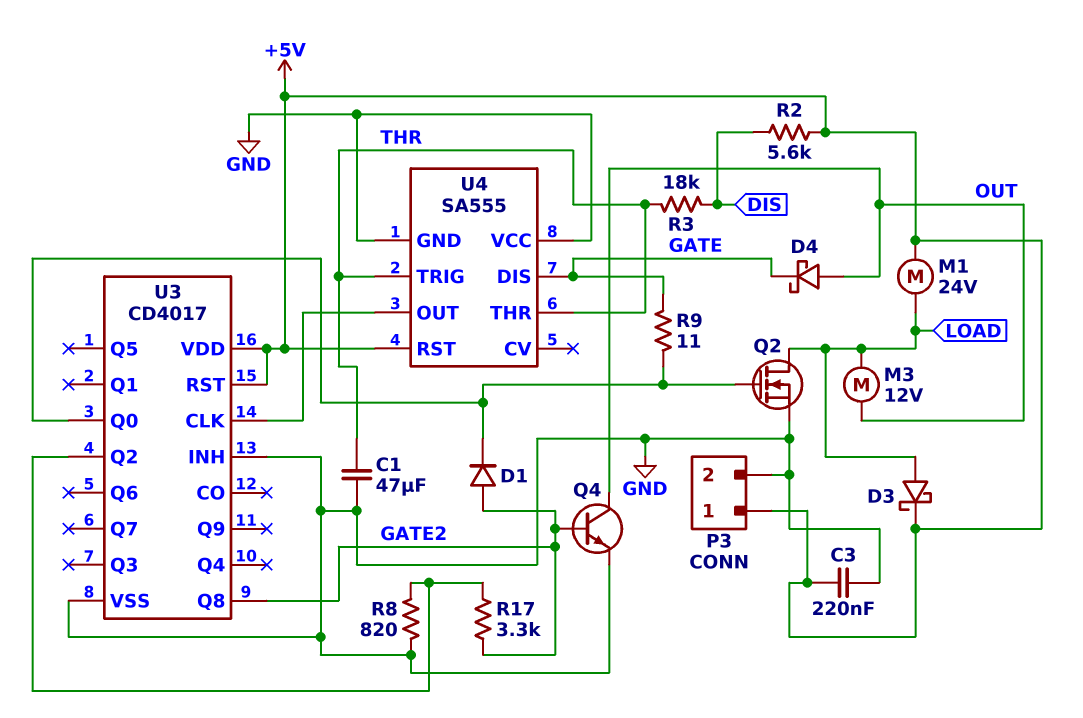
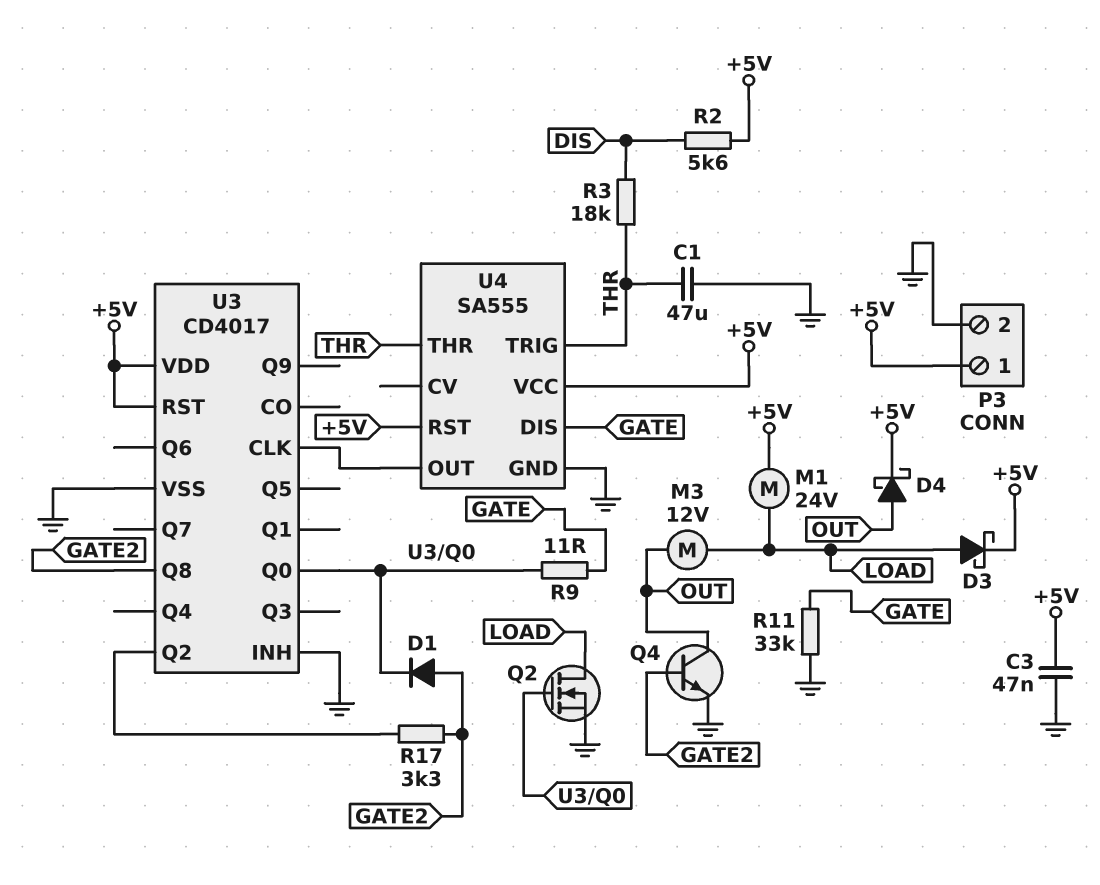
C3: 220nF (+5V, GND) -> 47nF (+5V, GND)
D4: schottky (A OUT, K GATE) -> schottky (A OUT, K +5V)
R8: 820 (GND, U3/Q2) -> none
R11: none -> 33k (GATE, GND)
U4 pin VCC: GND -> +5V

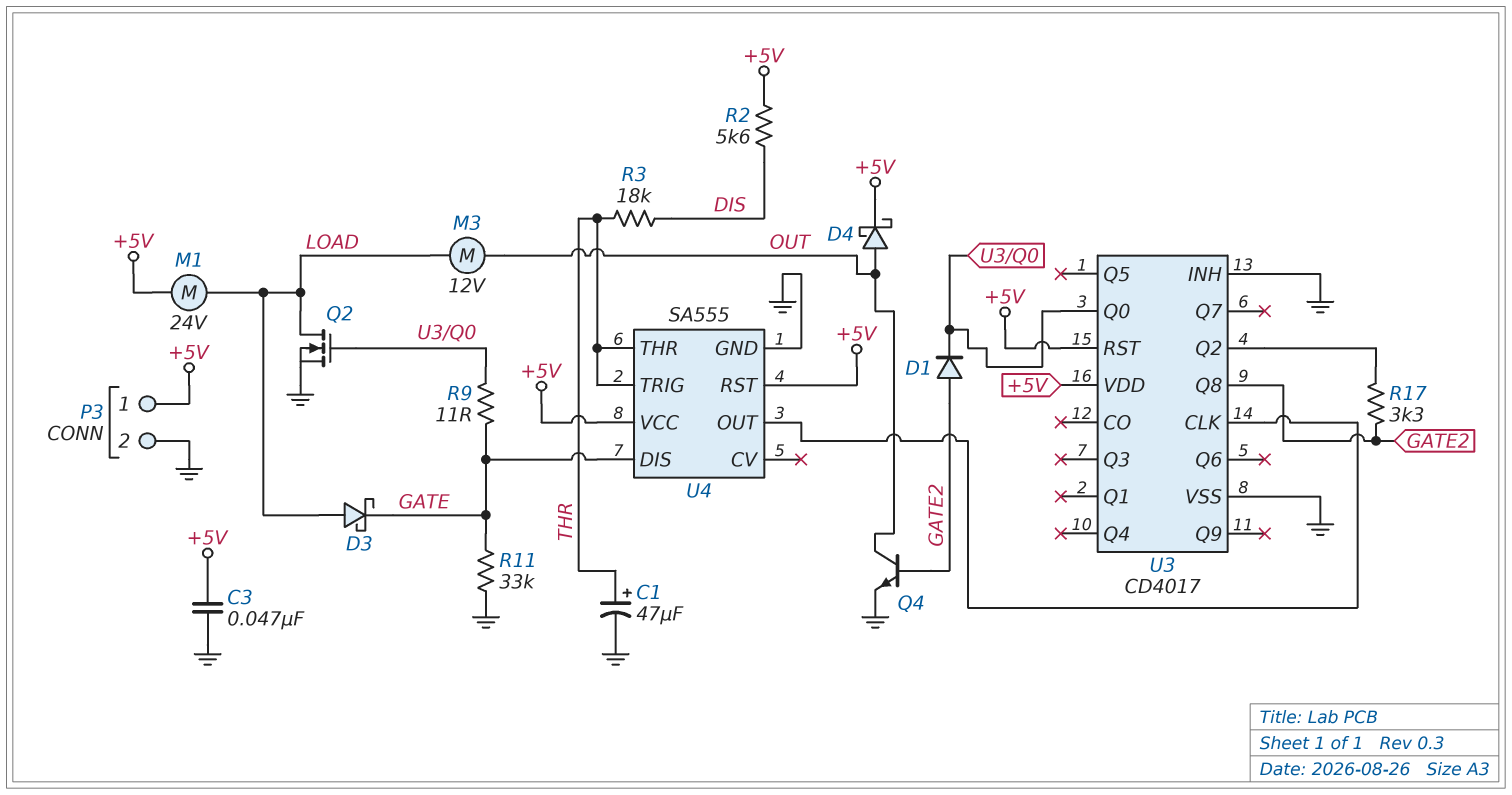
C1: 47uF (GND, THR) -> 47uF (plus THR, minus GND)
D3: schottky (A LOAD, K +5V) -> schottky (A LOAD, K GATE)

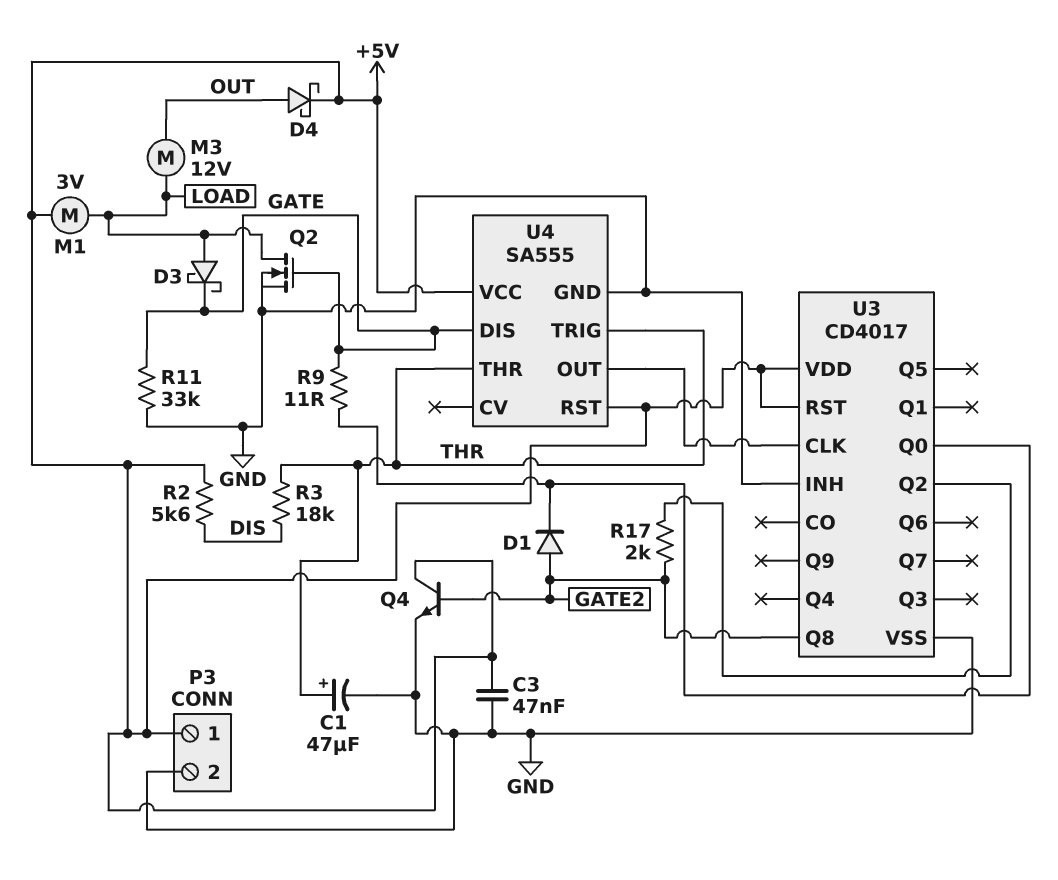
M1: motor 24V (+5V, LOAD) -> motor 3V (+5V, LOAD)
Q2: NMOS (G U3/Q0, D LOAD, S GND) -> NMOS (G GATE, D LOAD, S GND)
Q4: NPN (B GATE2, C OUT, E GND) -> NPN (B GATE2, C +5V, E GND)
R17: 3.3k (GATE2, U3/Q2) -> 2k (GATE2, U3/Q2)

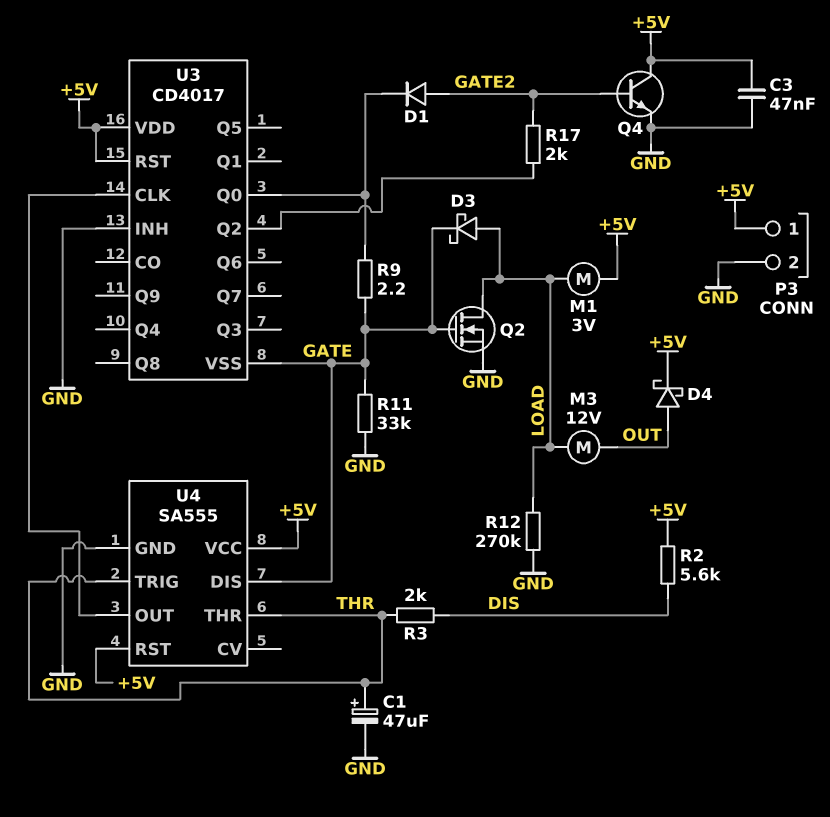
R3: 18k (DIS, THR) -> 2k (DIS, THR)
R9: 11 (GATE, U3/Q0) -> 2.2 (GATE, U3/Q0)
R12: none -> 270k (GND, LOAD)
U3 pin Q8: GATE2 -> none
U3 pin VSS: GND -> GATE

